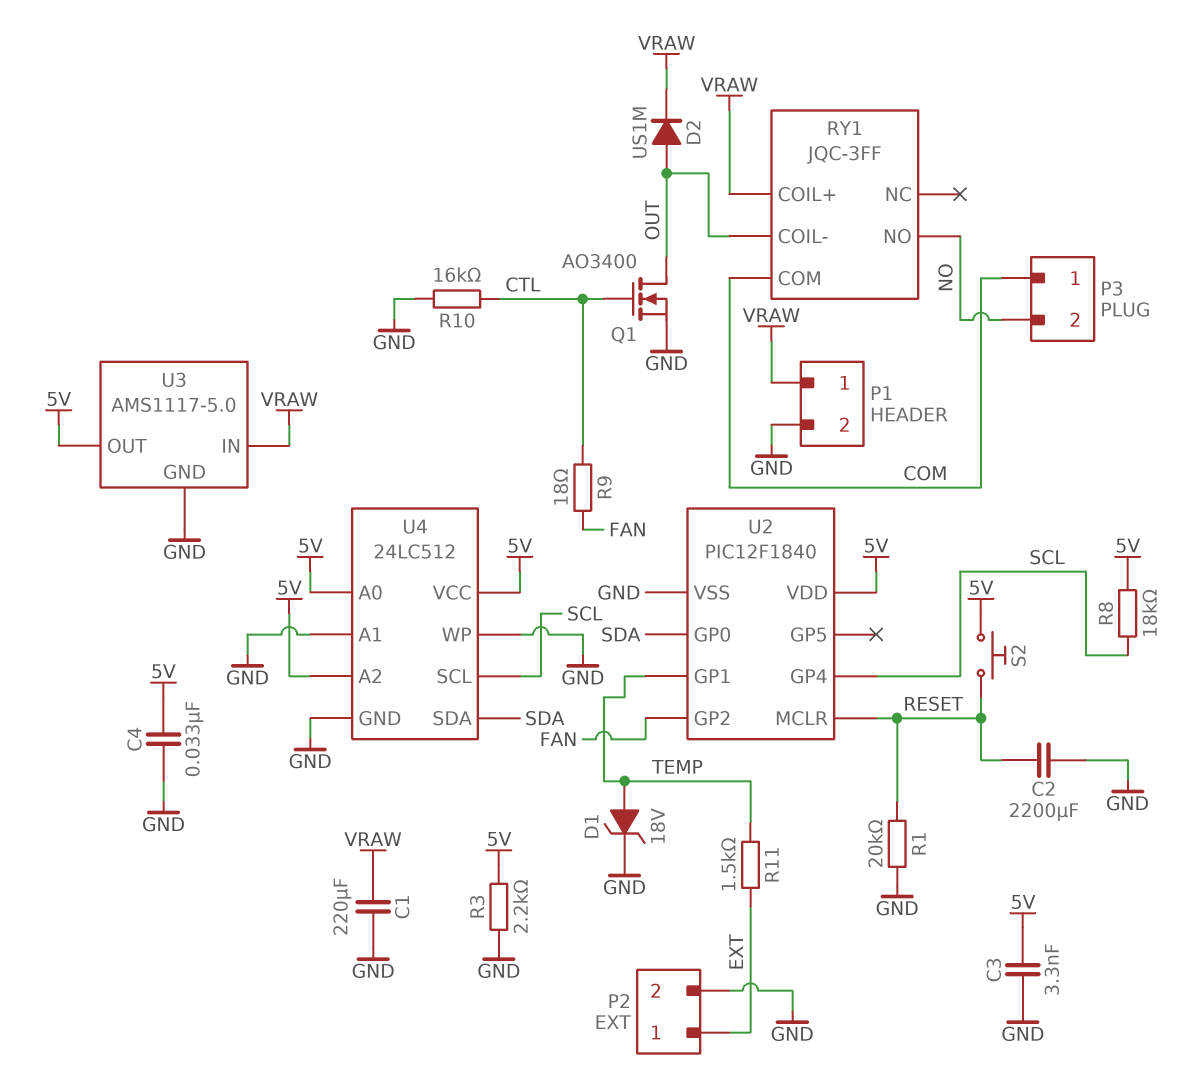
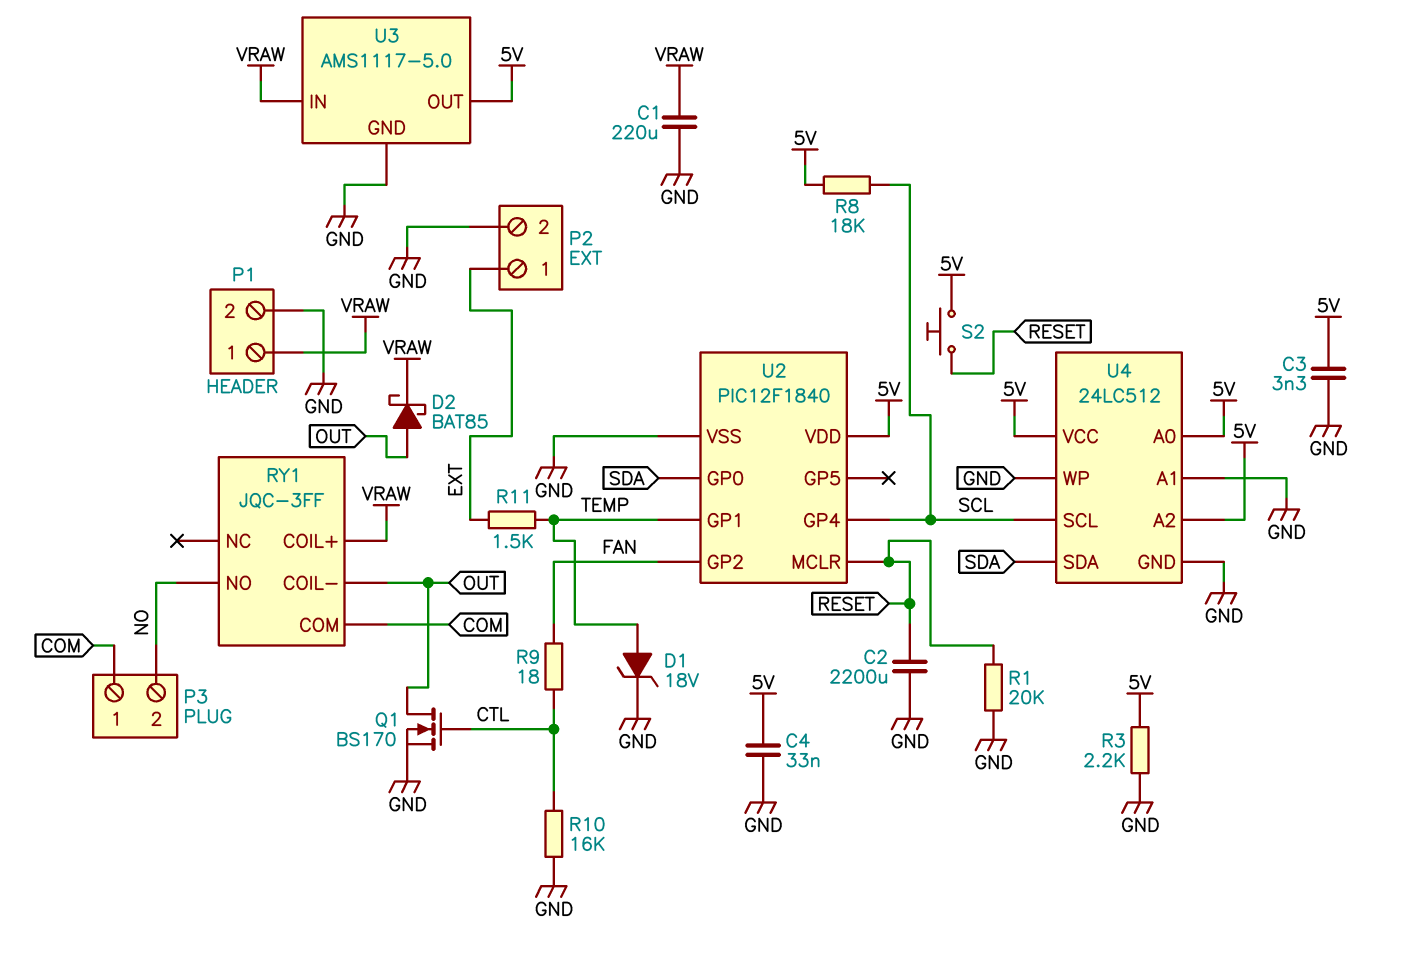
D2: diode US1M (A OUT, K VRAW) -> schottky BAT85 (A OUT, K VRAW)
Q1: NMOS AO3400 (G CTL, D OUT, S GND) -> NMOS BS170 (G CTL, D OUT, S GND)

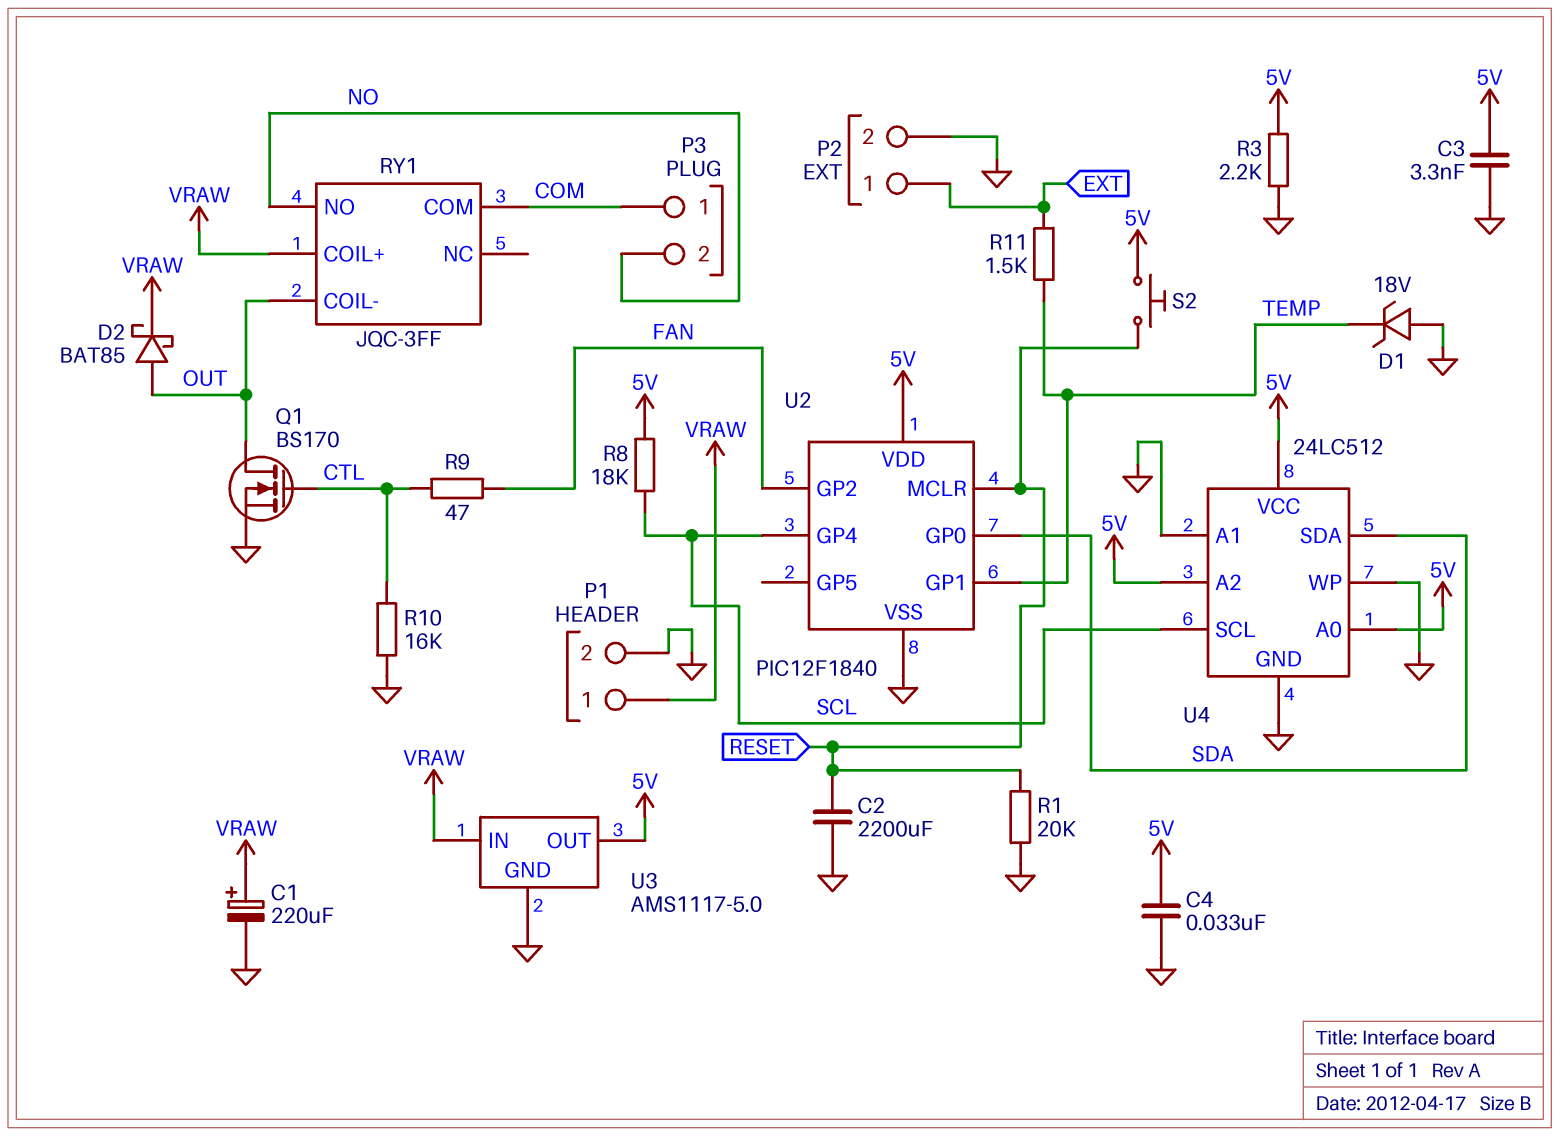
C1: 220uF (GND, VRAW) -> 220uF (plus VRAW, minus GND)
D1: zener 18V (A TEMP, K GND) -> zener 18V (A GND, K TEMP)
R9: 18 (CTL, FAN) -> 47 (CTL, FAN)

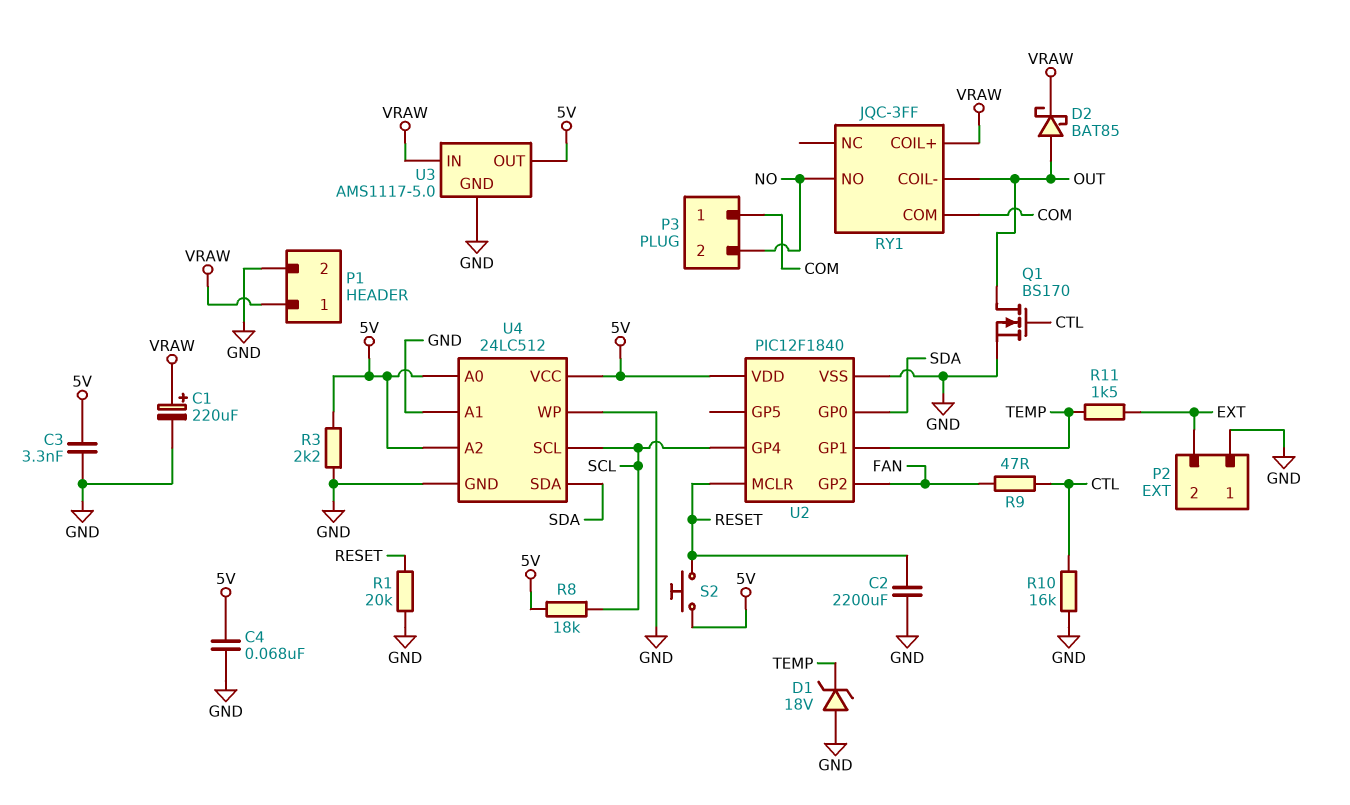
C4: 33nF (5V, GND) -> 68nF (5V, GND)
P2 pin 1: EXT -> GND
P2 pin 2: GND -> EXT

